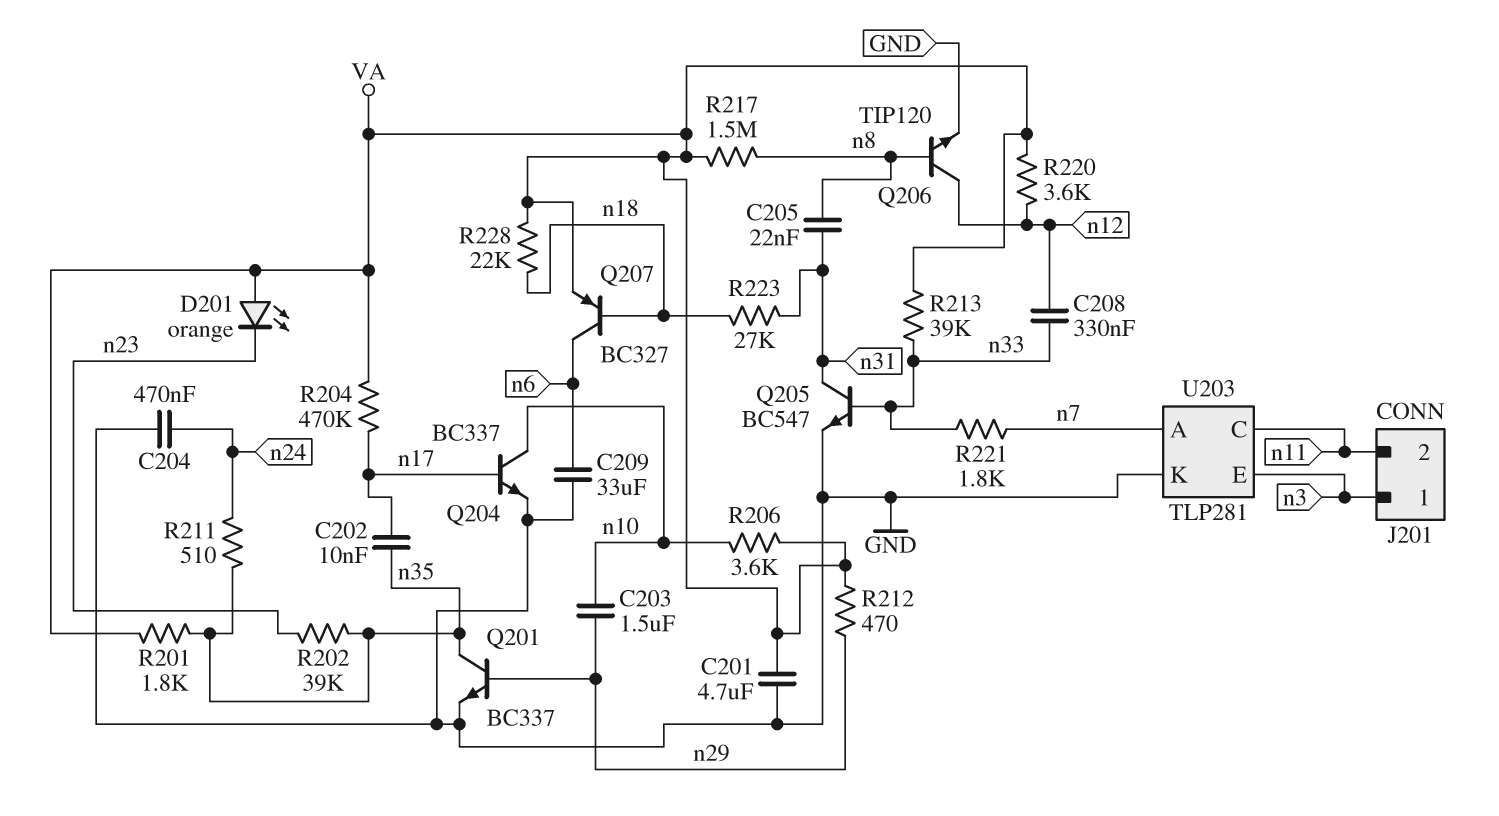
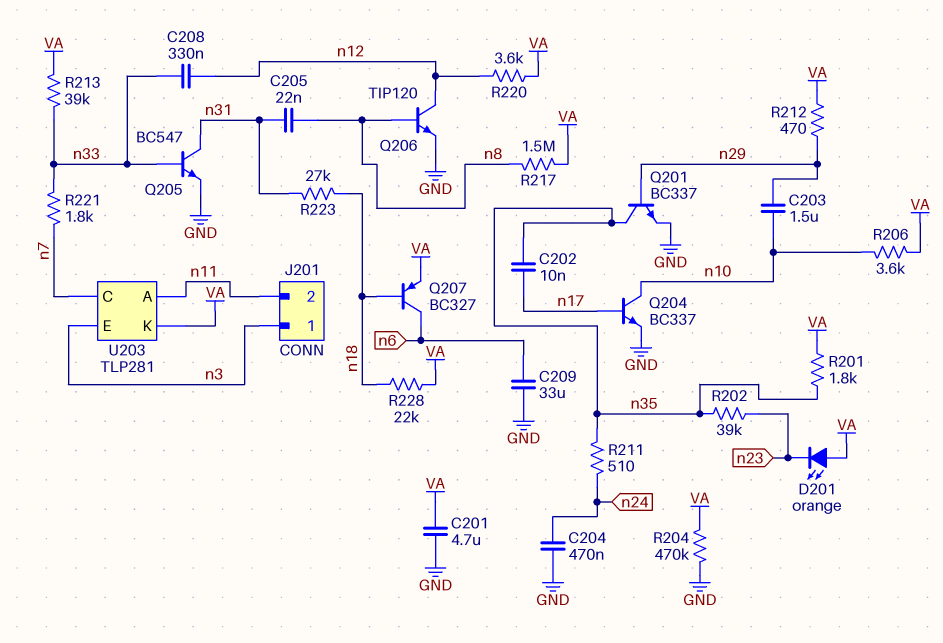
R204: 470k (VA, n17) -> 470k (GND, VA)
U203 pin A: n7 -> n11
U203 pin C: n11 -> n7
U203 pin K: GND -> VA

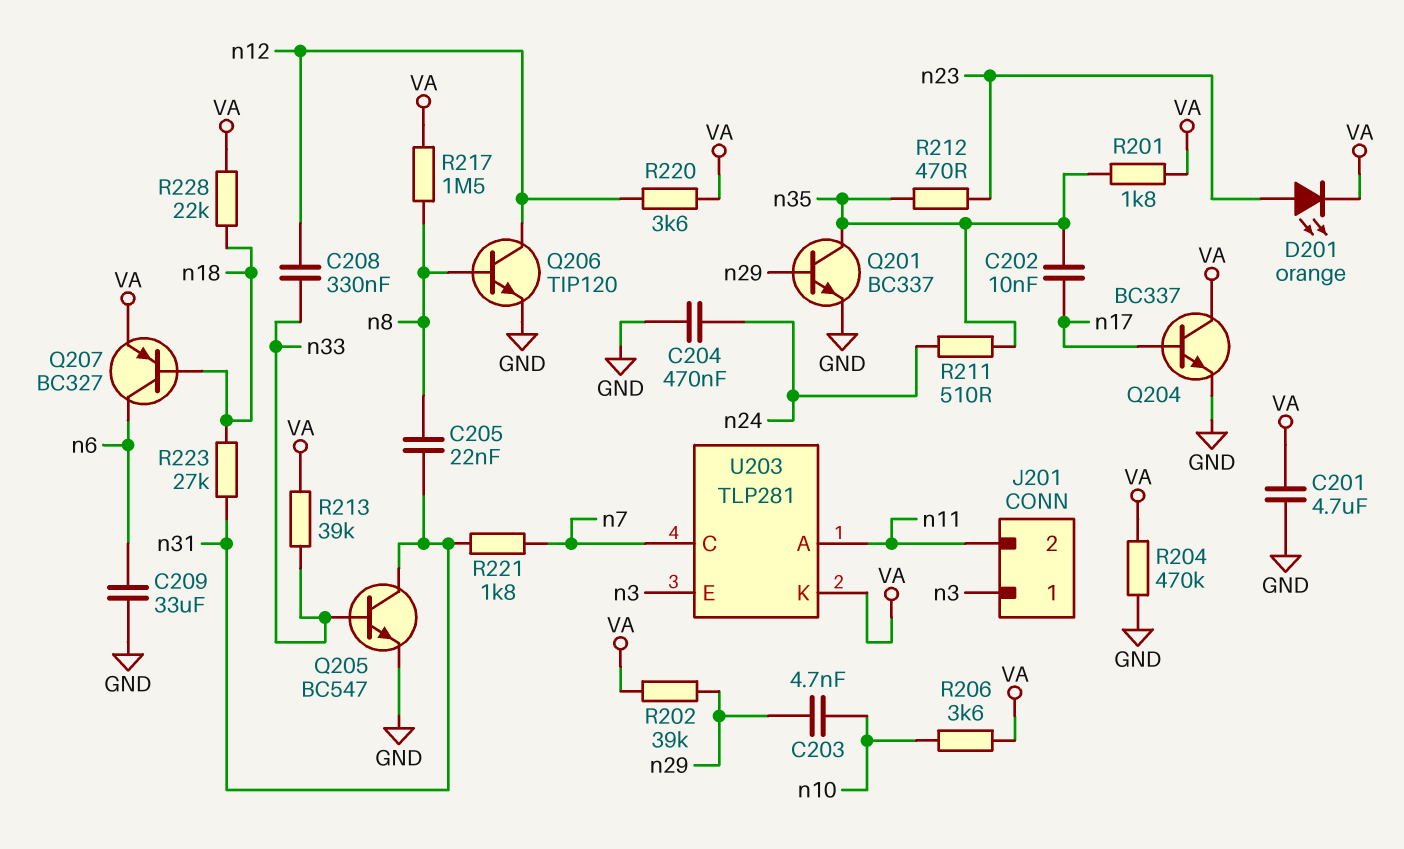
C203: 1.5uF (n10, n29) -> 4.7nF (n10, n29)
D201: LED orange (A VA, K n23) -> LED orange (A n23, K VA)
Q204: NPN BC337 (B n17, C n10, E GND) -> NPN BC337 (B n17, C VA, E GND)
R202: 39k (n23, n35) -> 39k (VA, n29)
R212: 470 (VA, n29) -> 470 (n23, n35)
R221: 1.8k (n7, n33) -> 1.8k (n7, n31)

